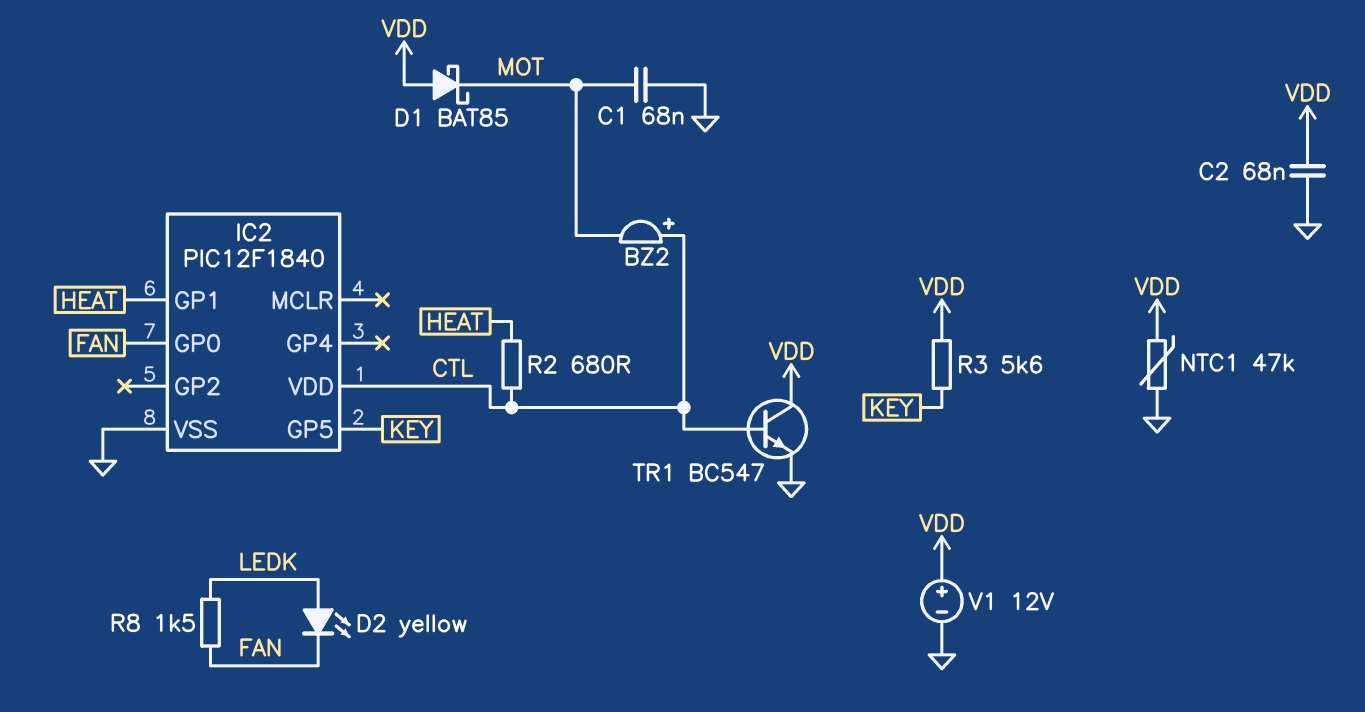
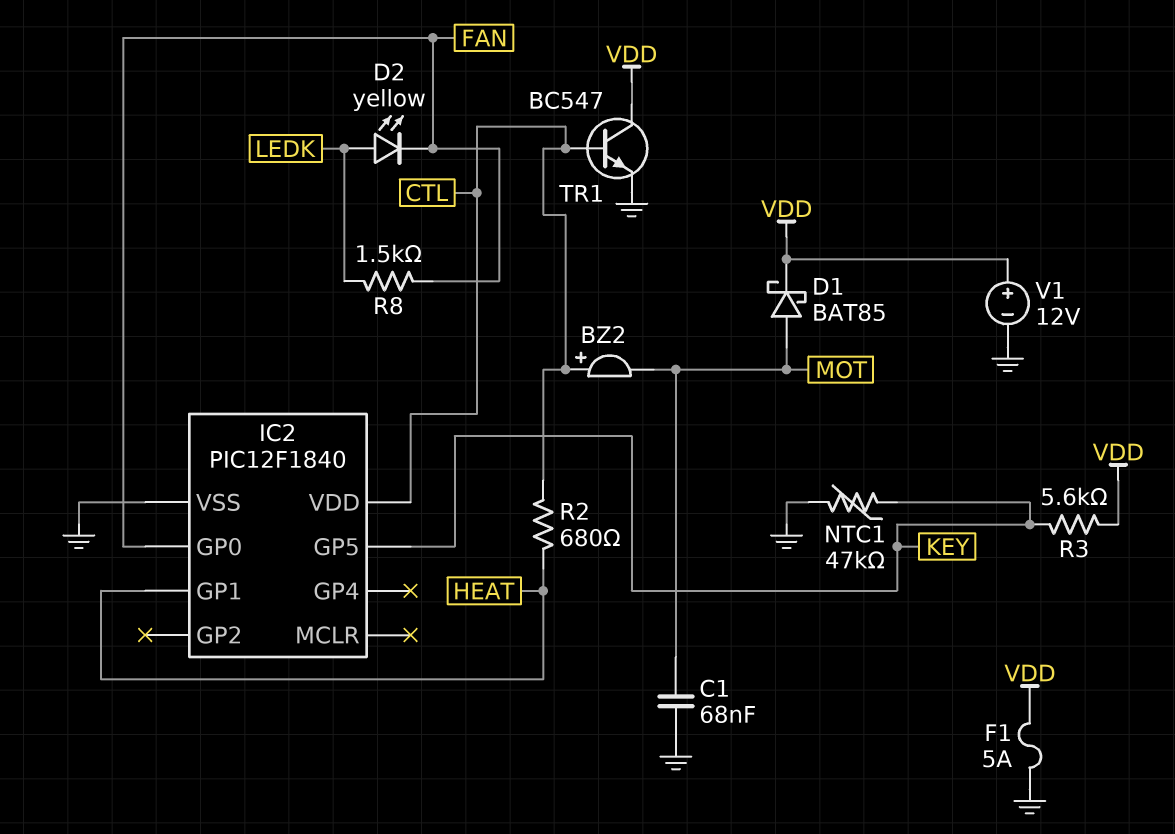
C2: 68nF (GND, VDD) -> none
D1: schottky BAT85 (A VDD, K MOT) -> schottky BAT85 (A MOT, K VDD)
F1: none -> 5A (GND, VDD)
NTC1: 47k (GND, VDD) -> 47k (GND, KEY)

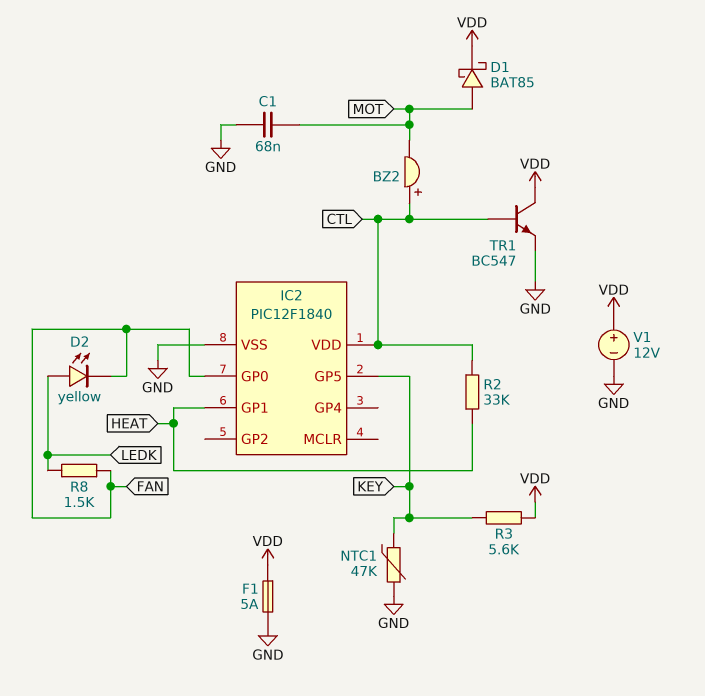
R2: 680 (CTL, HEAT) -> 33k (CTL, HEAT)

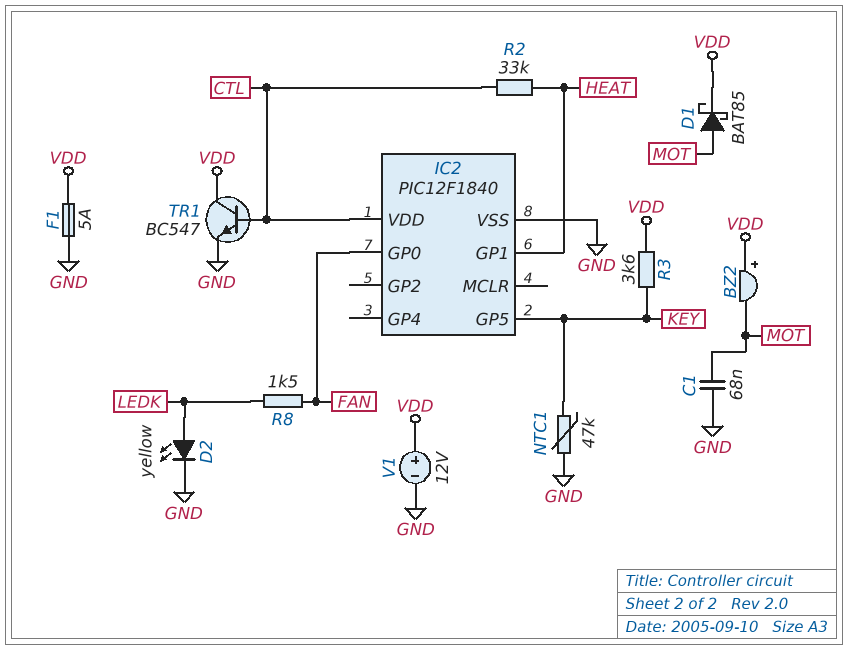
BZ2: buzzer (plus CTL, minus MOT) -> buzzer (plus VDD, minus MOT)
D2: LED yellow (A LEDK, K FAN) -> LED yellow (A LEDK, K GND)
R3: 5.6k (KEY, VDD) -> 3.6k (KEY, VDD)

